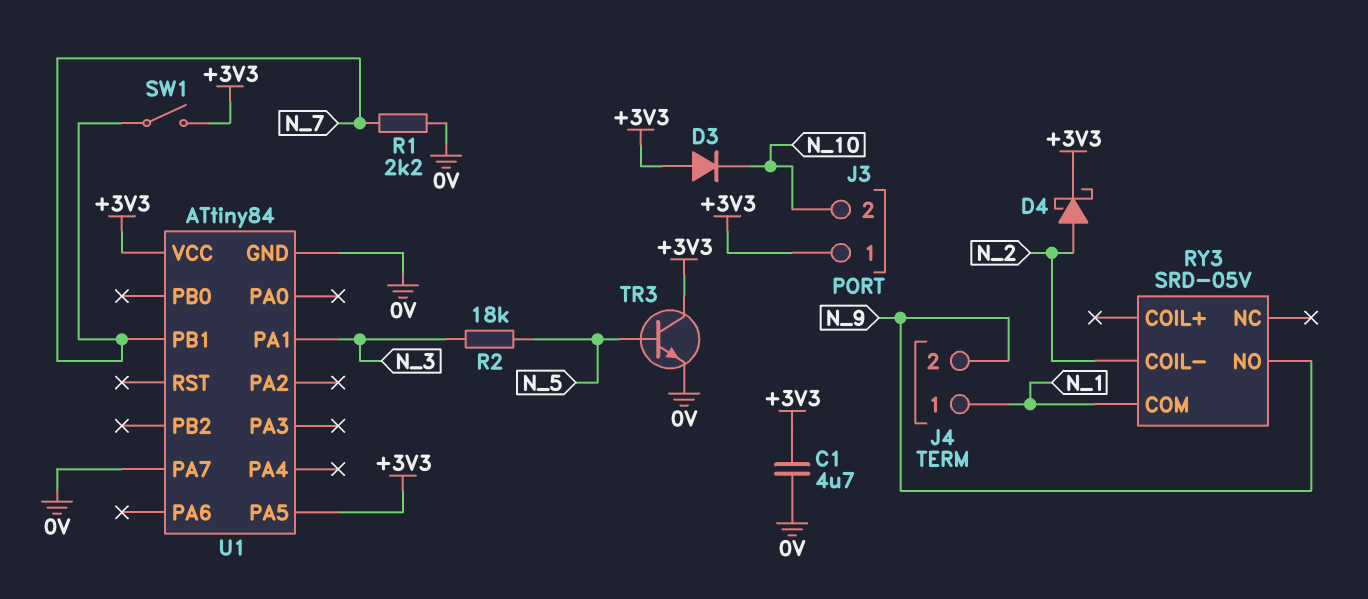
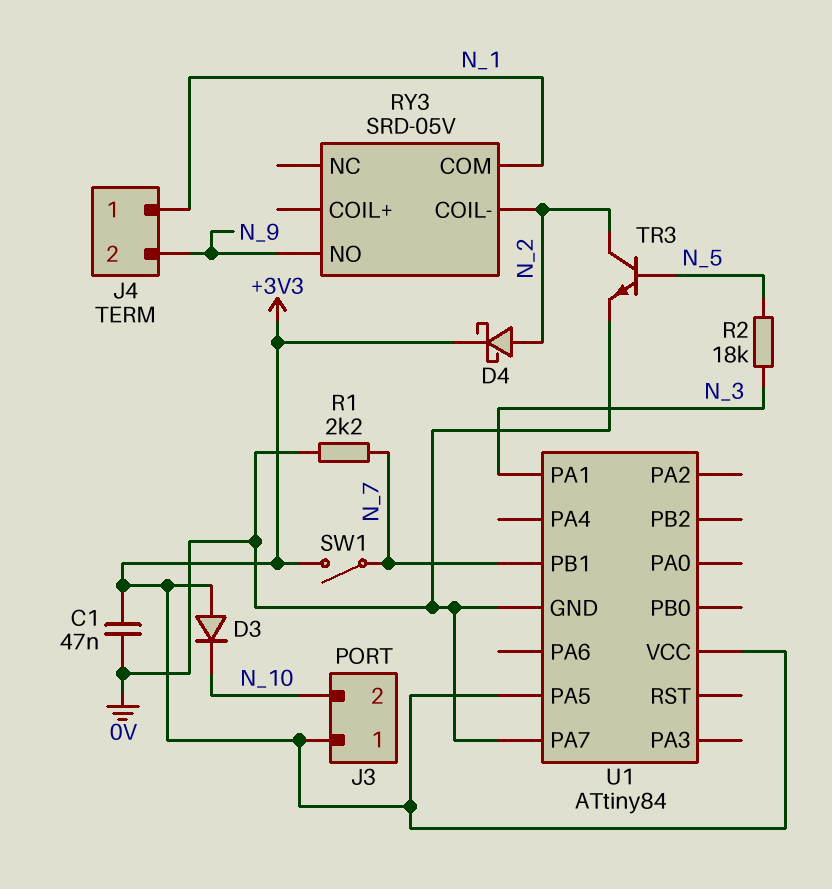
C1: 4.7uF (+3V3, 0V) -> 47nF (+3V3, 0V)
TR3: NPN (B N_5, C +3V3, E 0V) -> NPN (B N_5, C N_2, E 0V)

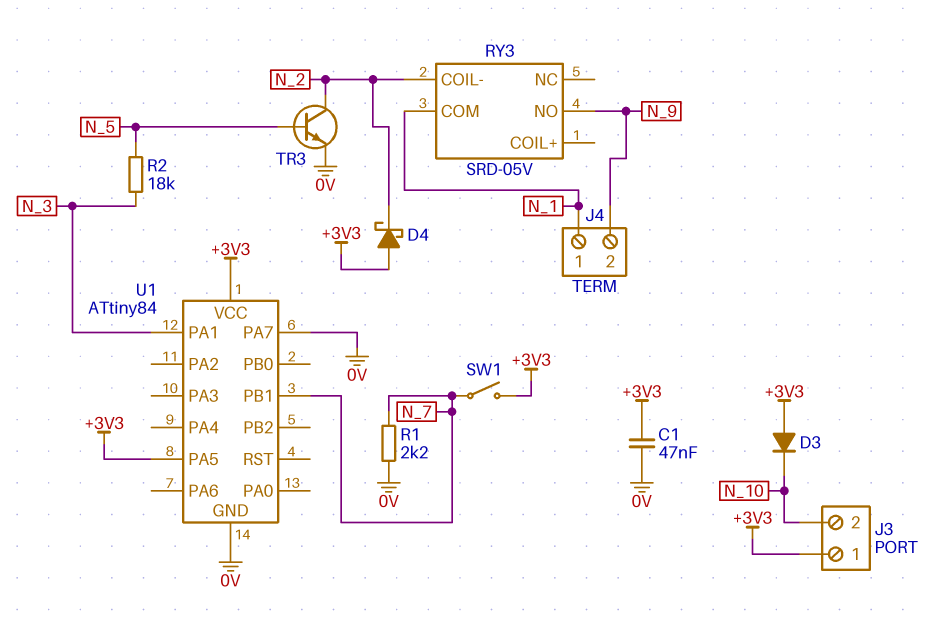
D4: schottky (A N_2, K +3V3) -> schottky (A +3V3, K N_2)

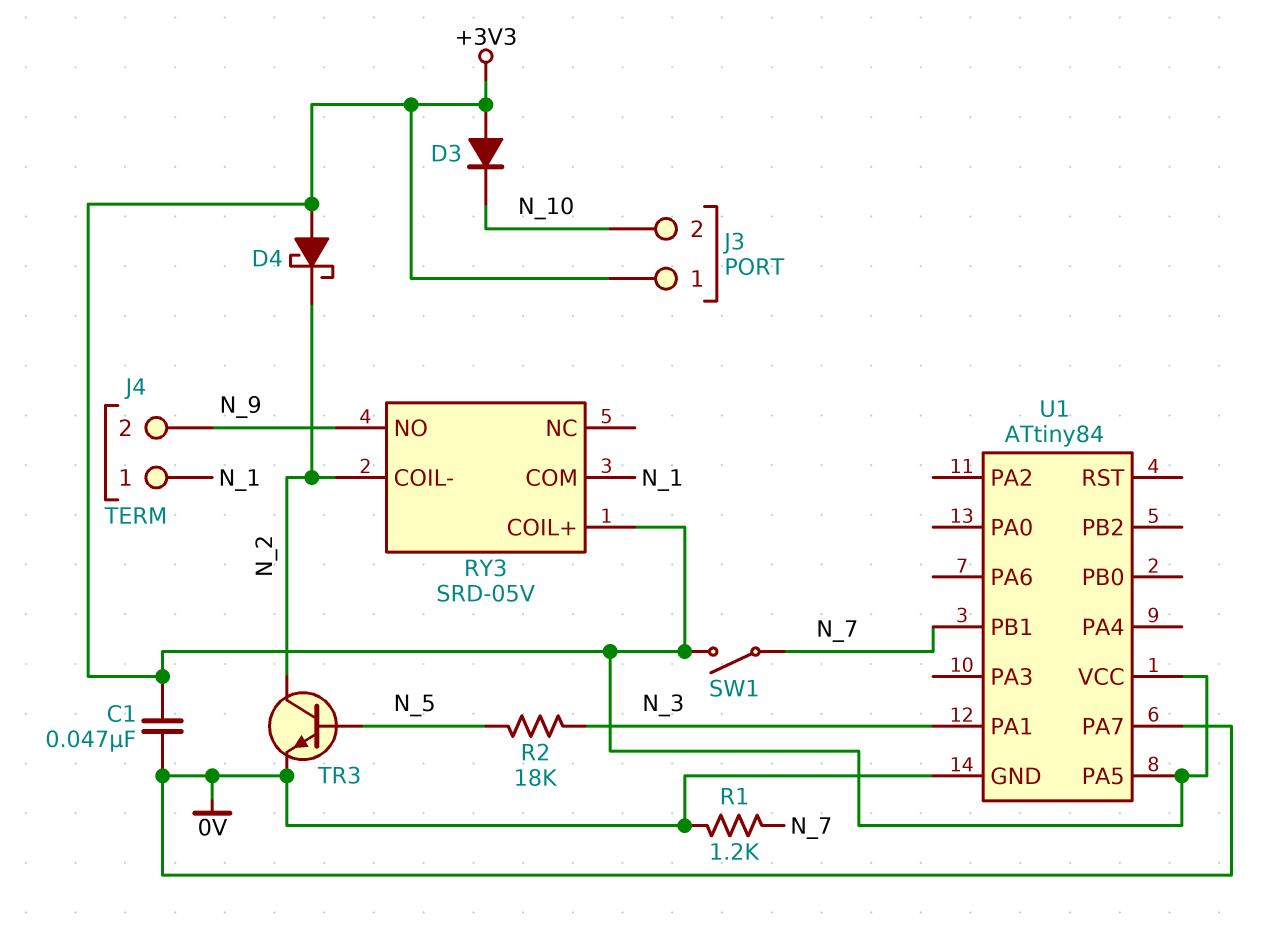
R1: 2.2k (0V, N_7) -> 1.2k (0V, N_7)
RY3 pin COIL+: none -> +3V3

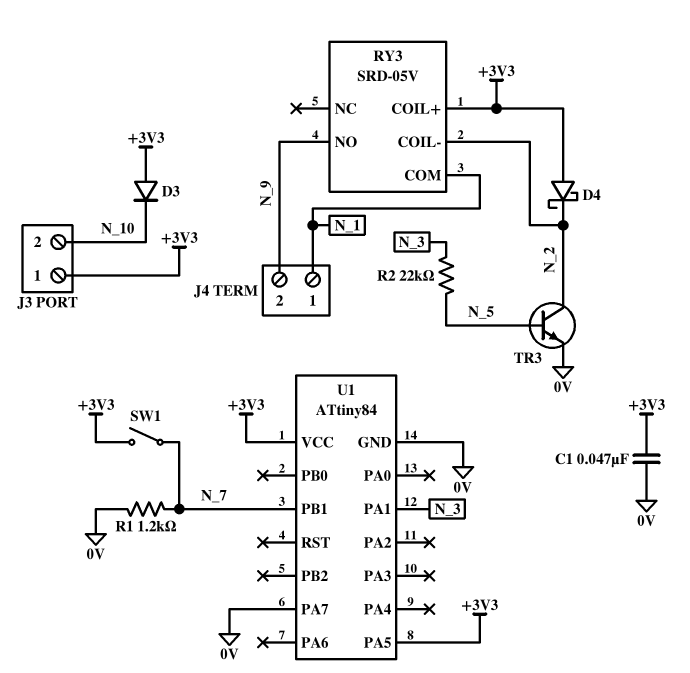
R2: 18k (N_3, N_5) -> 22k (N_3, N_5)

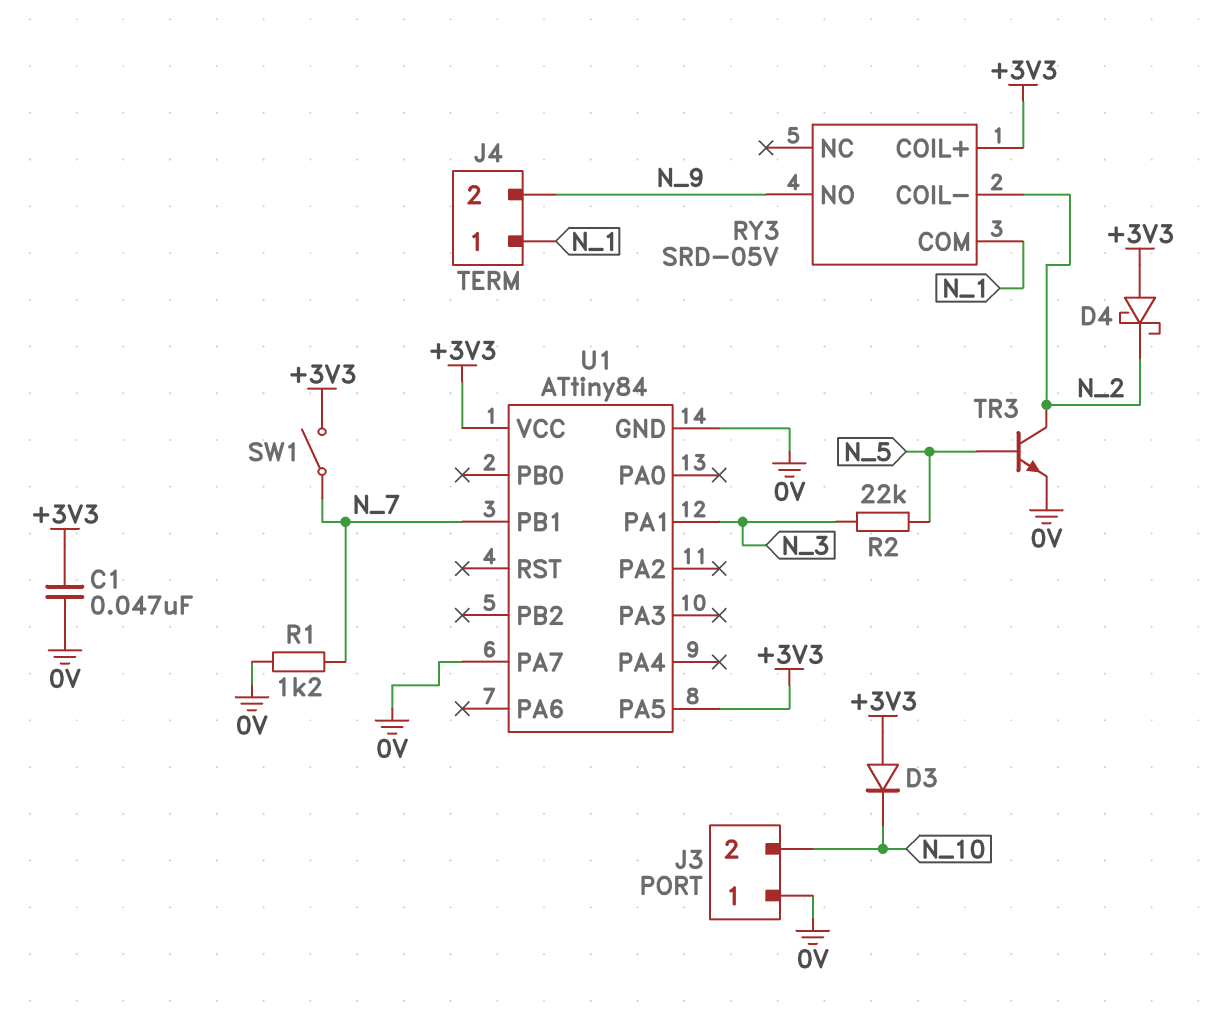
J3 pin 1: +3V3 -> 0V

